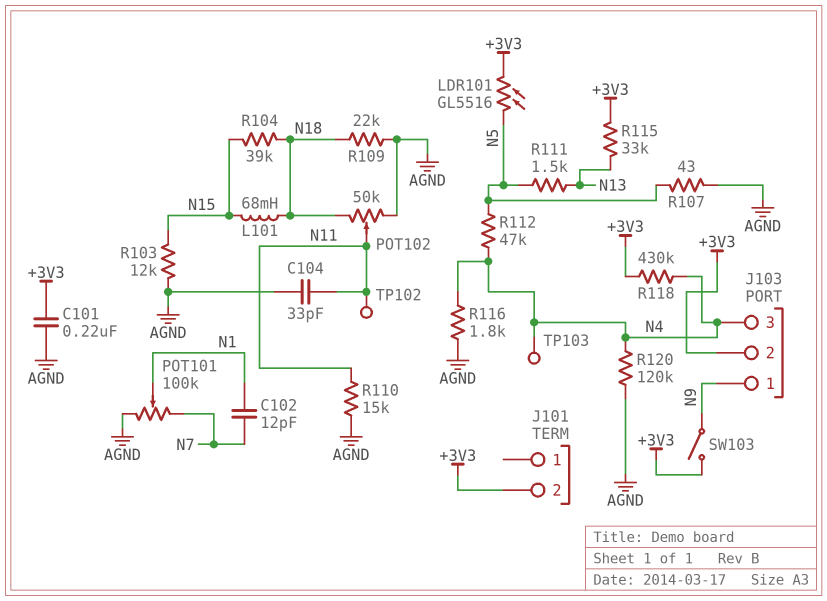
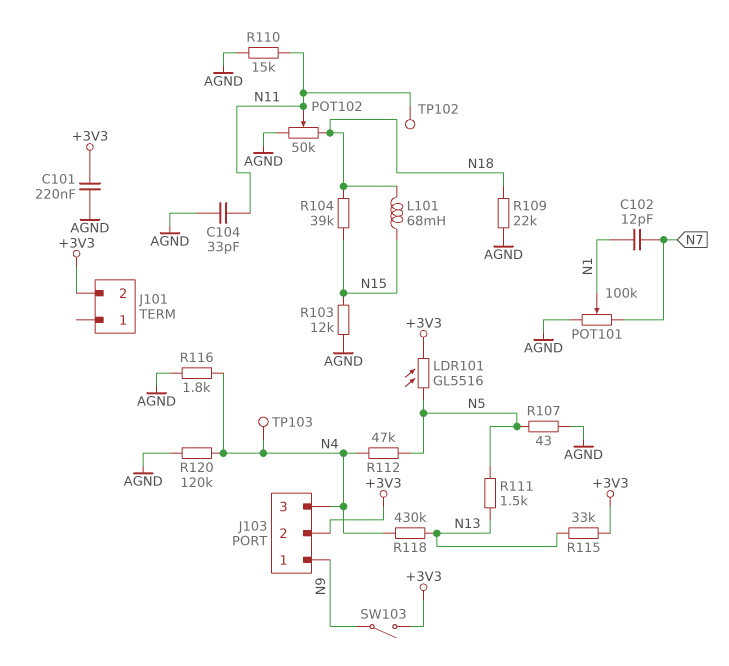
R118: 430k (+3V3, N4) -> 430k (N4, N13)

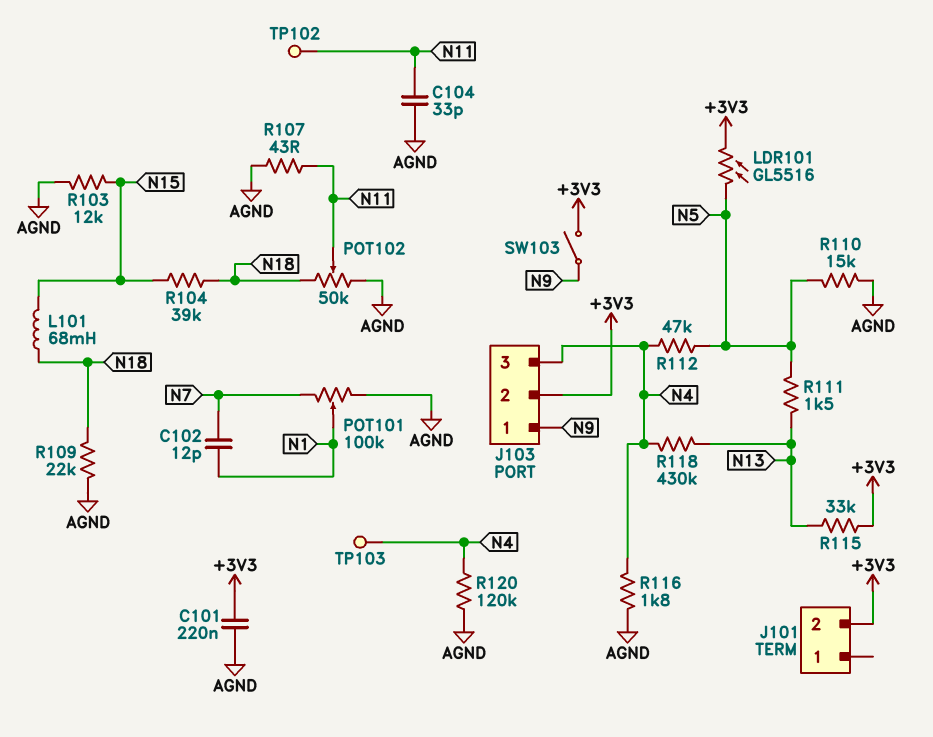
R107: 43 (AGND, N5) -> 43 (AGND, N11)
R110: 15k (AGND, N11) -> 15k (AGND, N5)

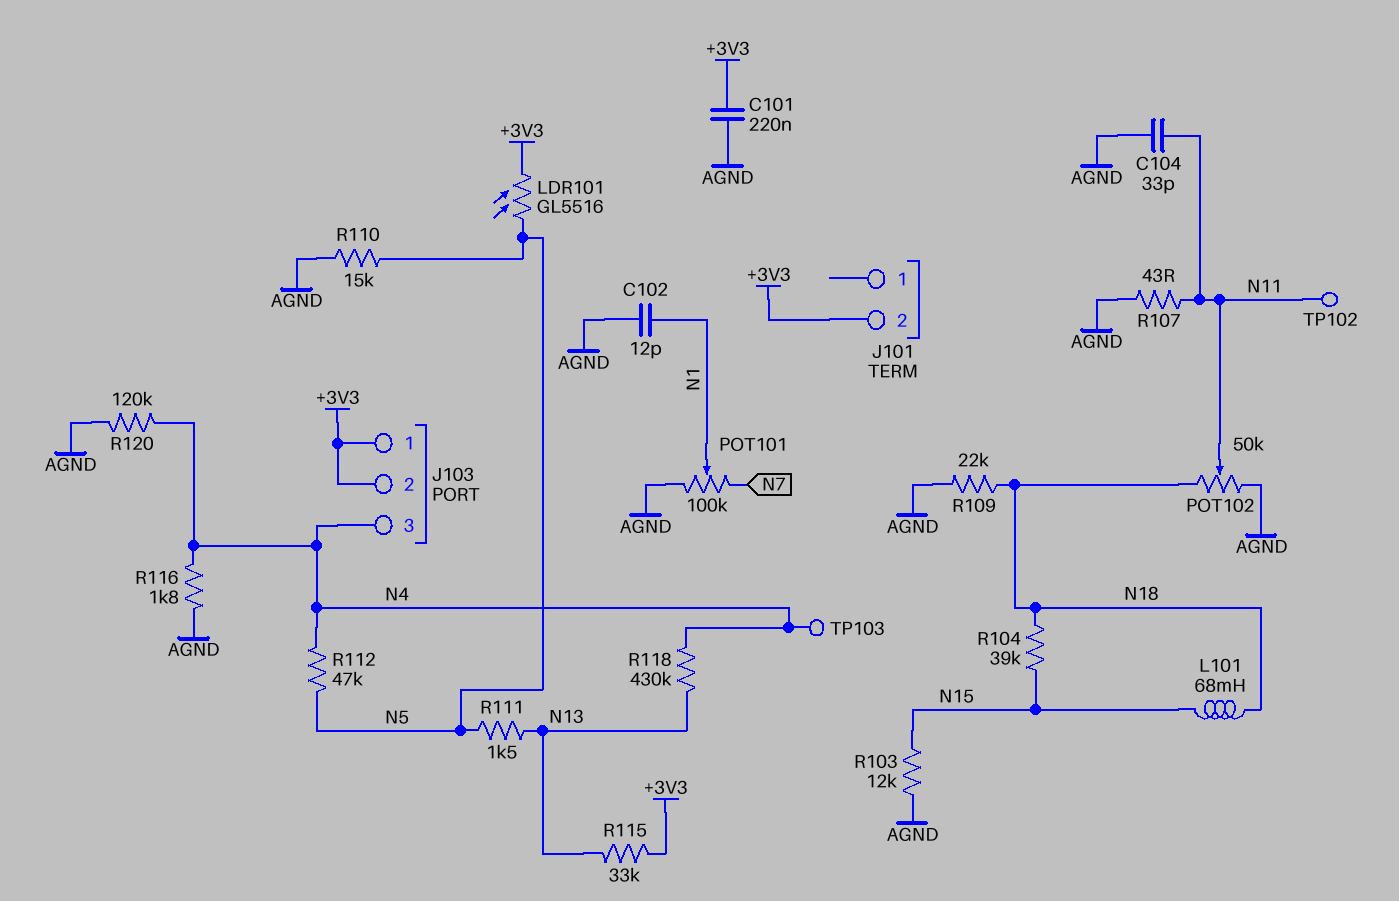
C102: 12pF (N1, N7) -> 12pF (AGND, N1)
J103 pin 1: N9 -> +3V3
SW103: switch (+3V3, N9) -> none

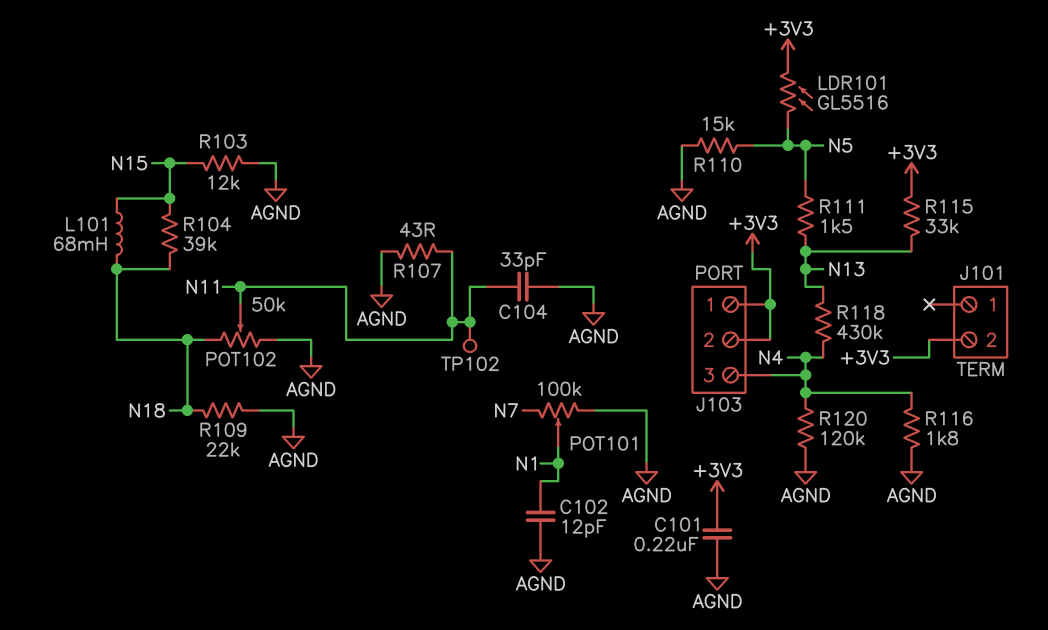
R112: 47k (N4, N5) -> none
TP103: test point (N4) -> none

